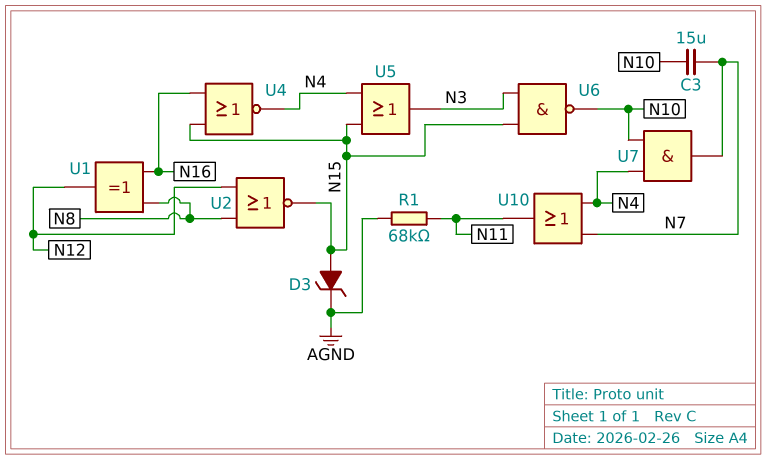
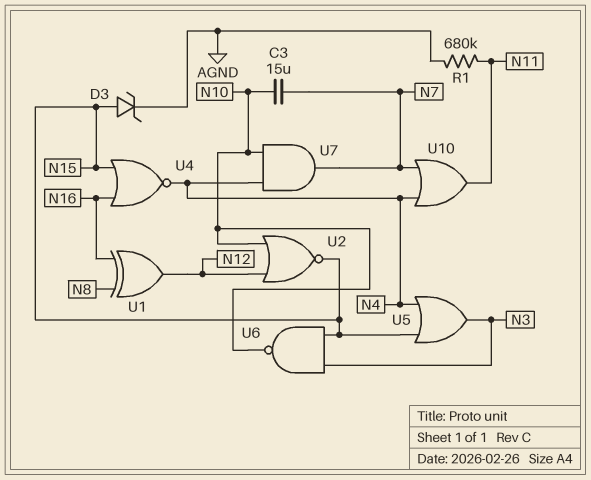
R1: 68k (AGND, N11) -> 680k (AGND, N11)
U2: NOR (in N8, in N12, out N15) -> NOR (in N10, in N12, out N15)

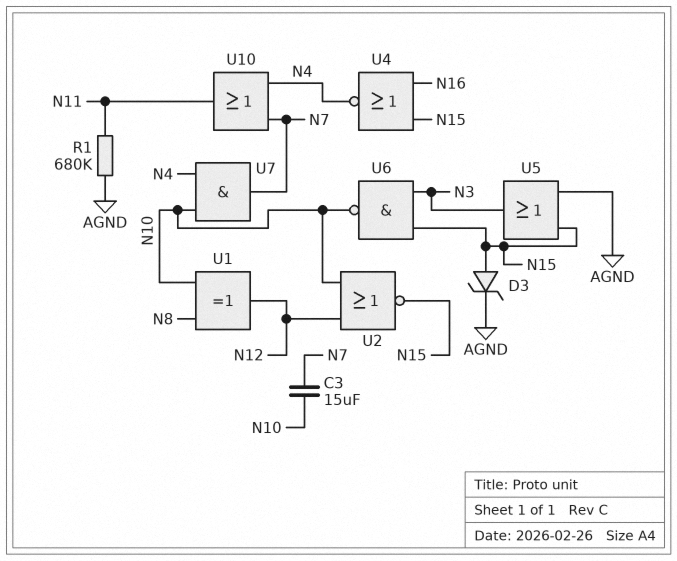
U1: XOR (in N8, in N16, out N12) -> XOR (in N8, in N10, out N12)
U5: OR (in N4, in N15, out N3) -> OR (in AGND, in N15, out N3)

